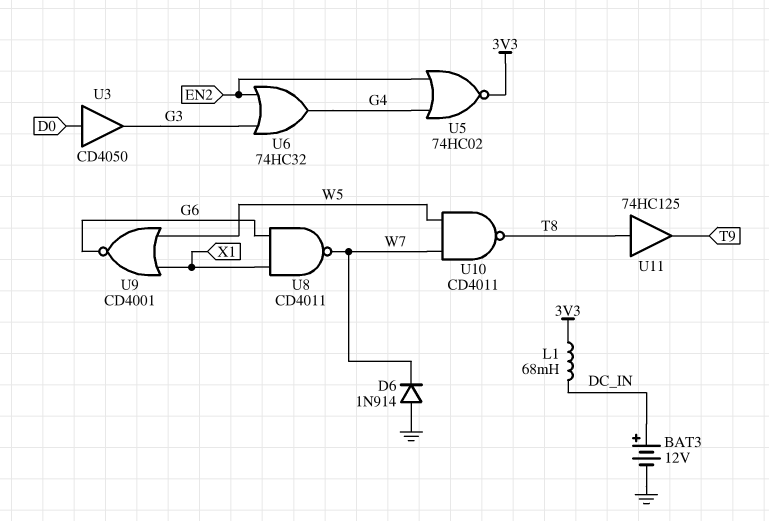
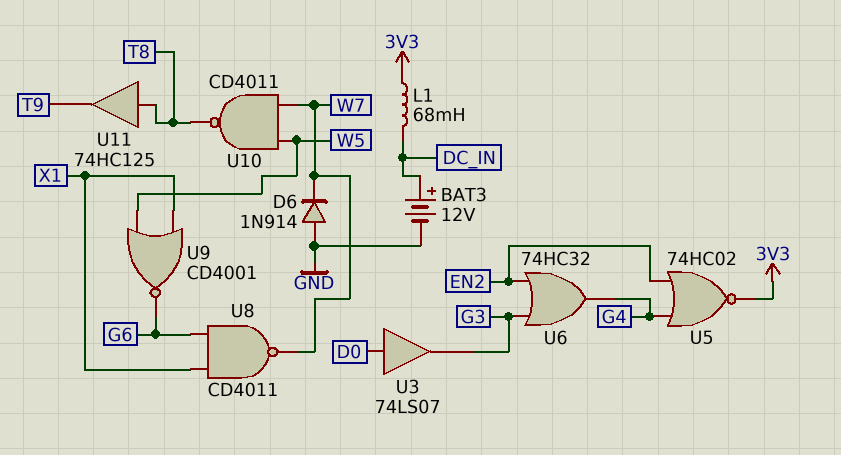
U3: buffer CD4050 (in D0, out G3) -> buffer 74LS07 (in D0, out G3)

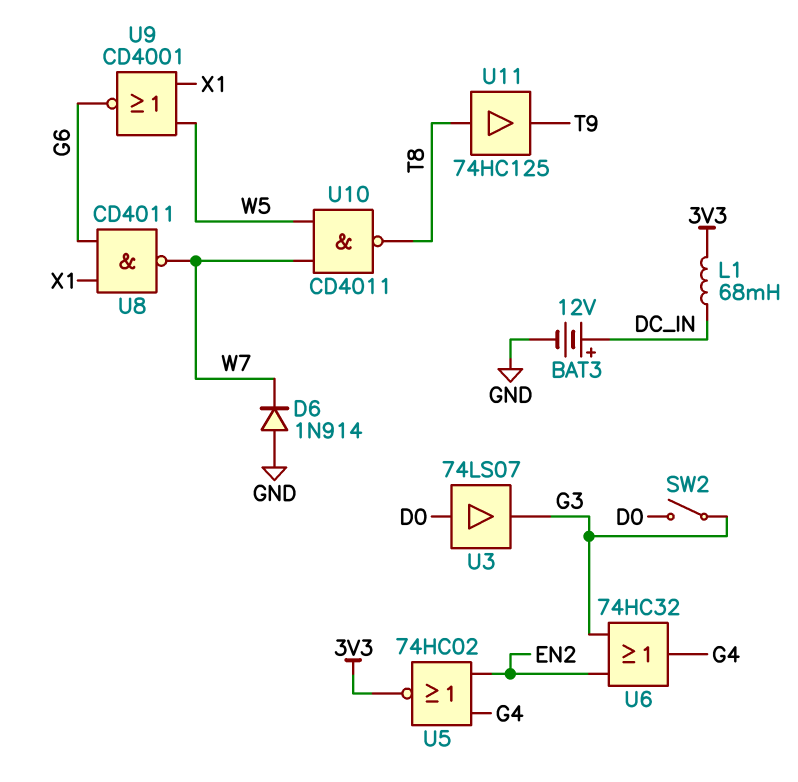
SW2: none -> switch (D0, G3)

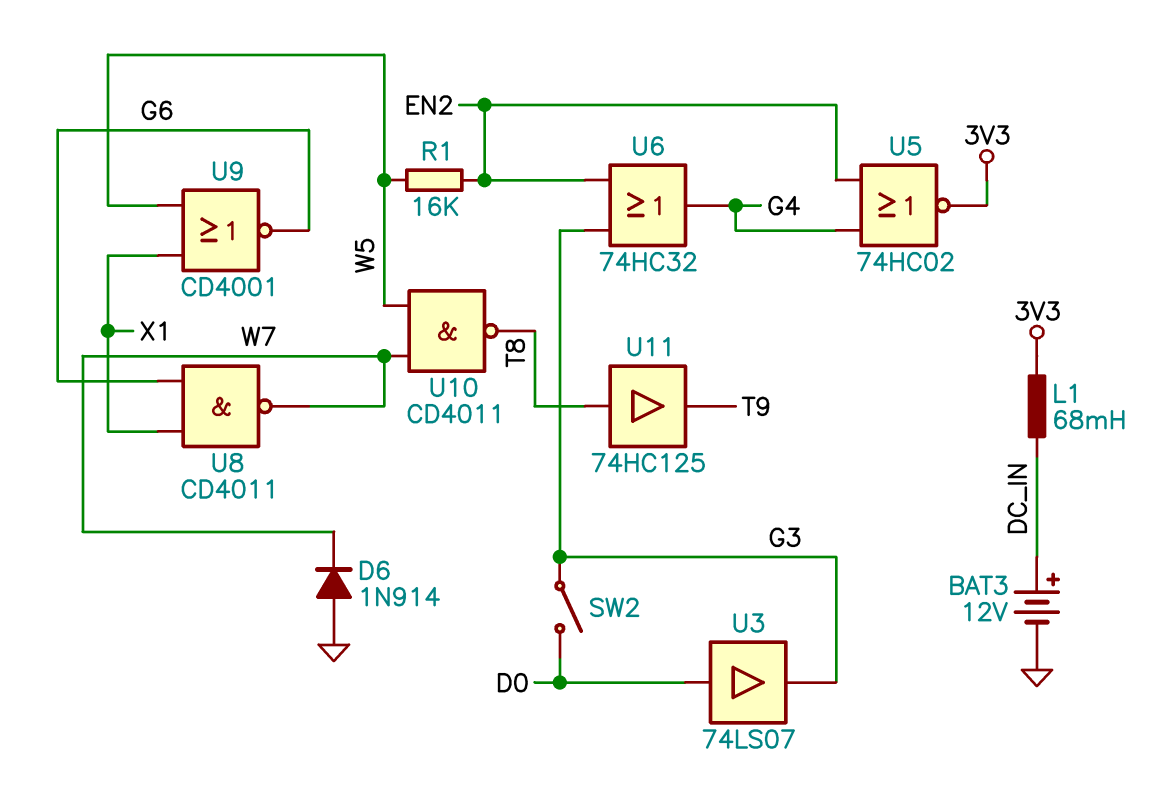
R1: none -> 16k (EN2, W5)

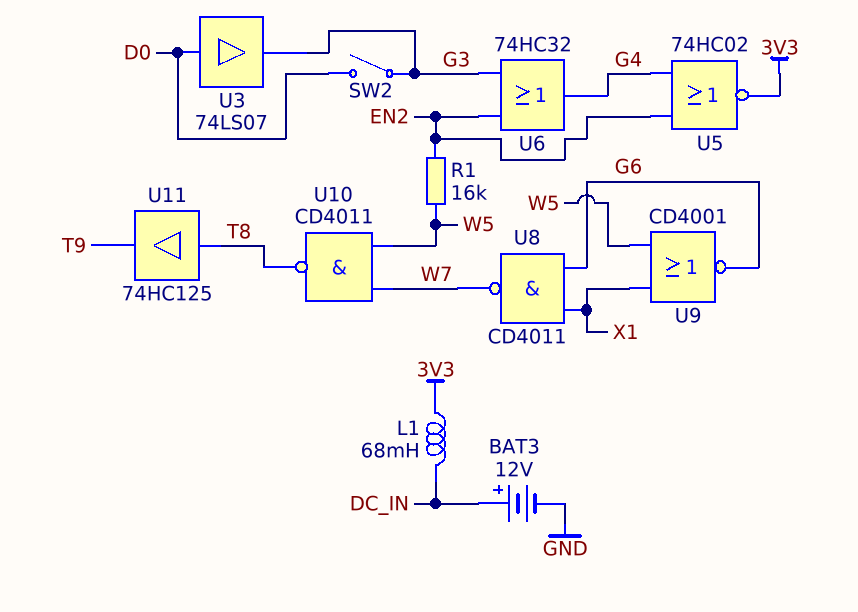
D6: diode 1N914 (A GND, K W7) -> none

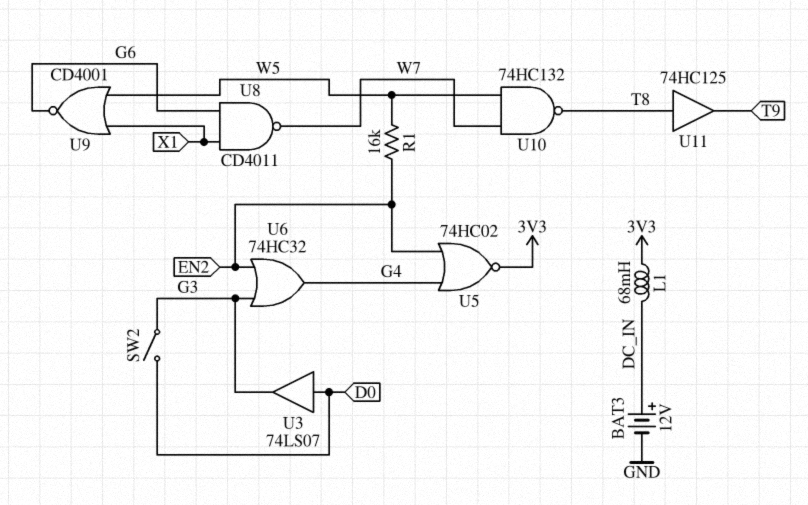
U10: NAND CD4011 (in W5, in W7, out T8) -> NAND 74HC132 (in W5, in W7, out T8)

